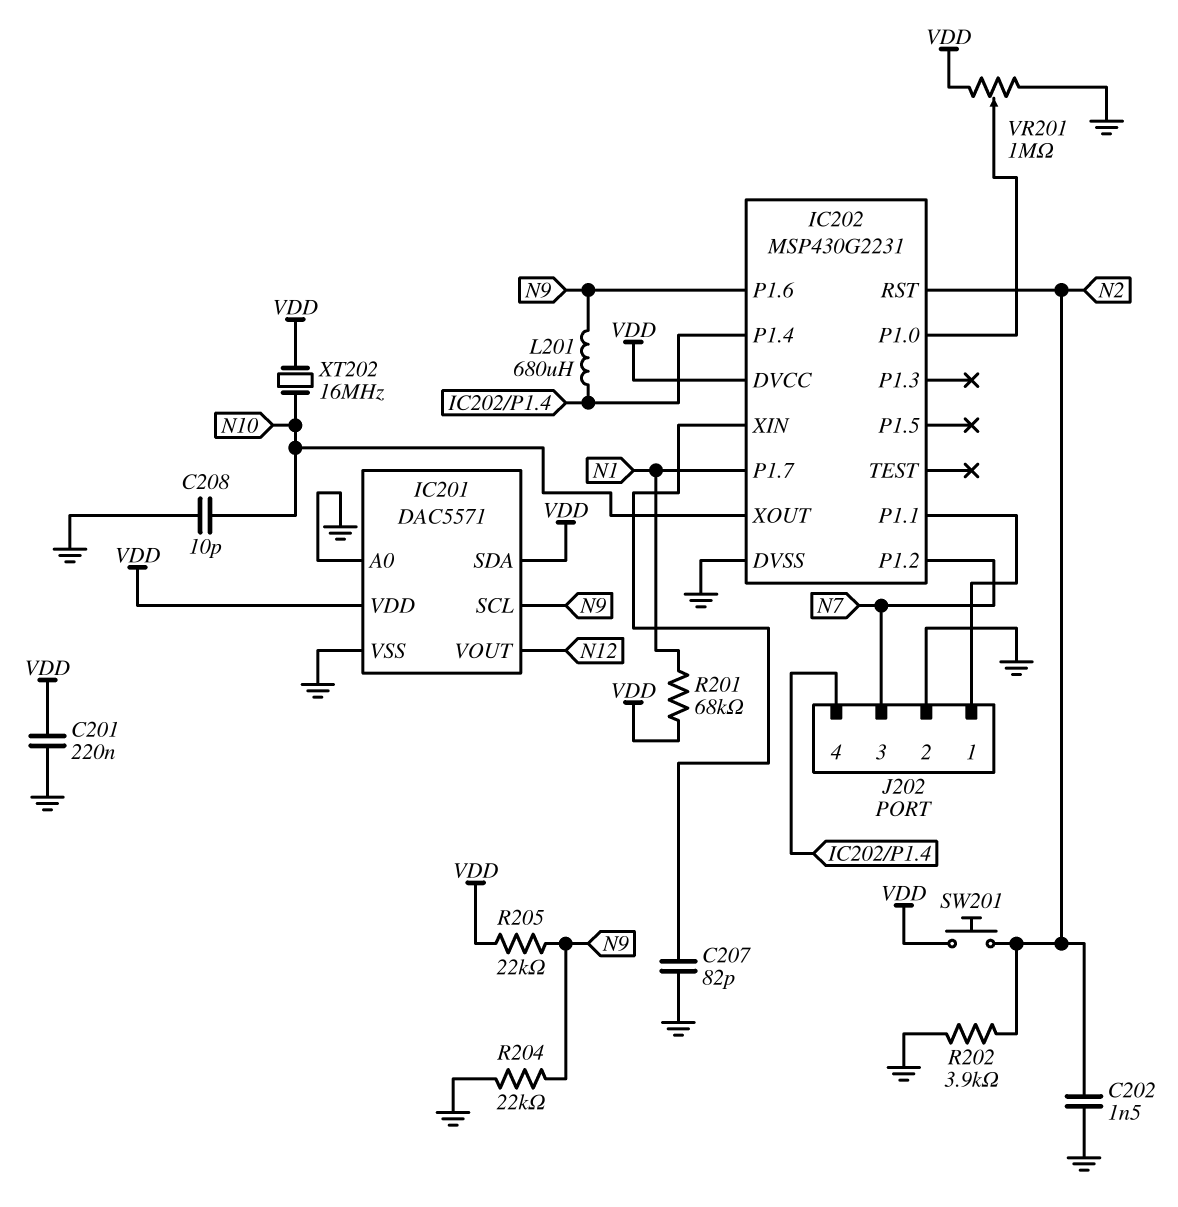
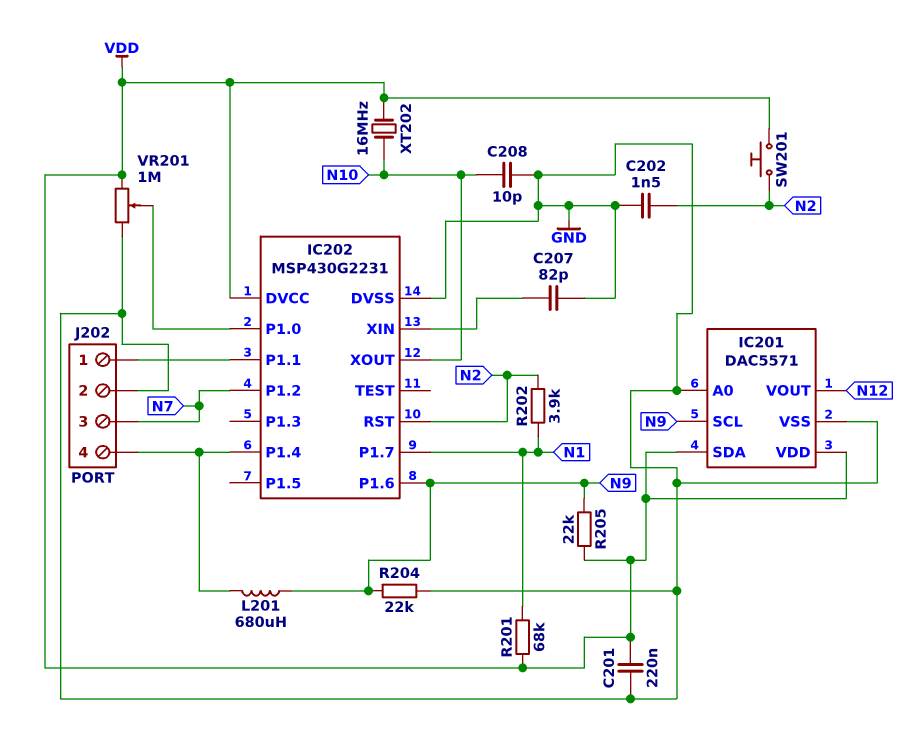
R202: 3.9k (GND, N2) -> 3.9k (N1, N2)

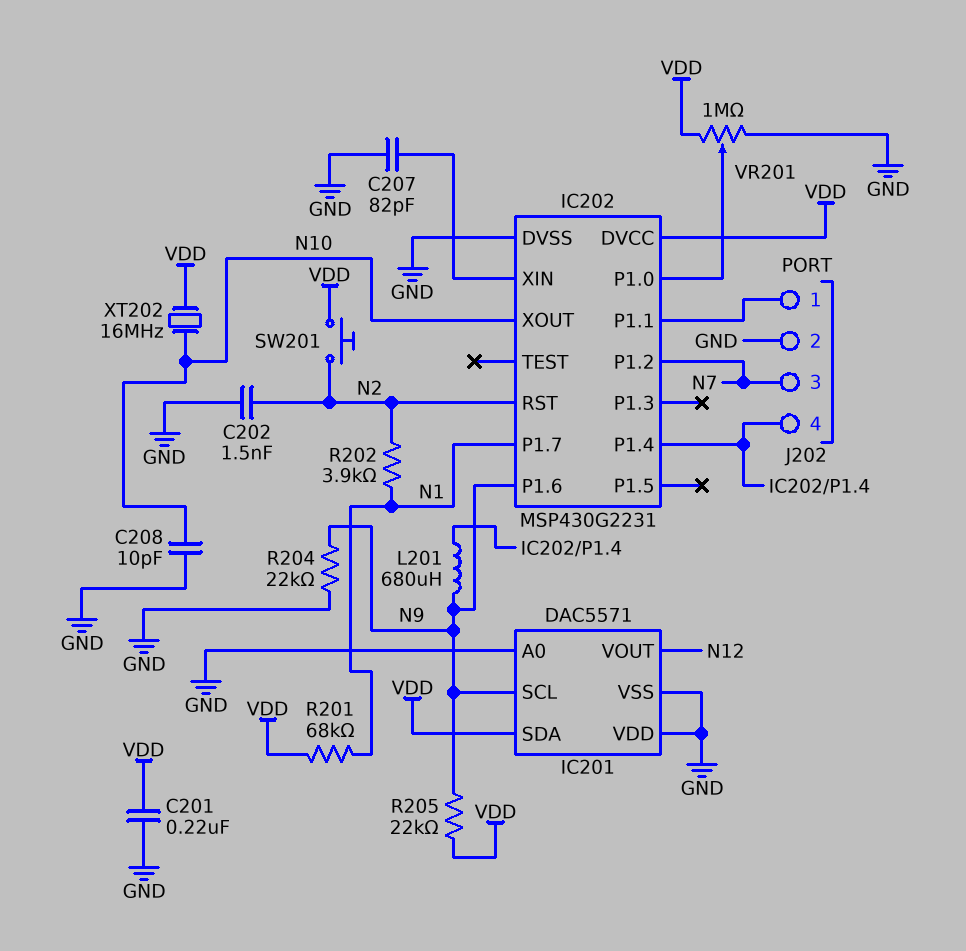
IC201 pin VDD: VDD -> GND

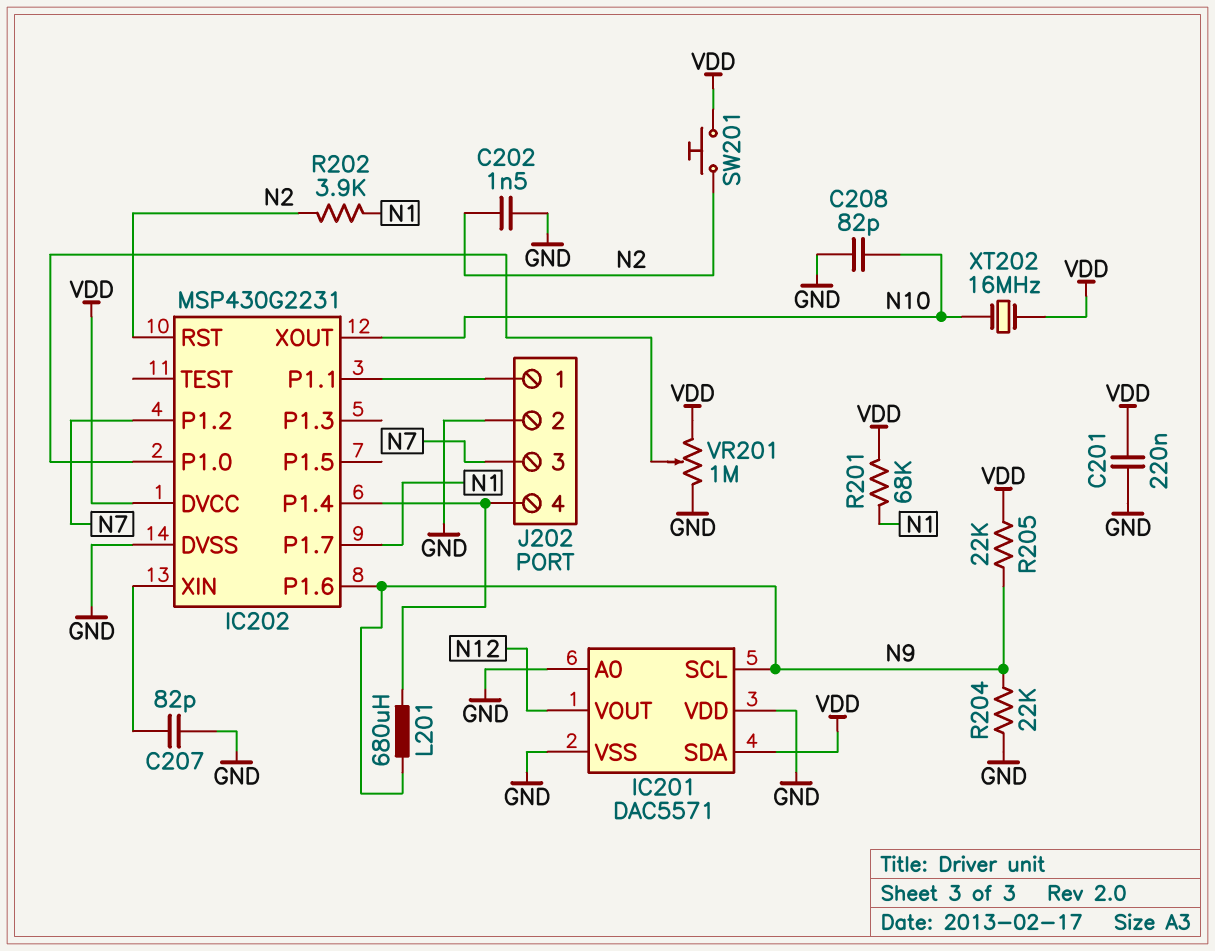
C208: 10pF (GND, N10) -> 82pF (GND, N10)

